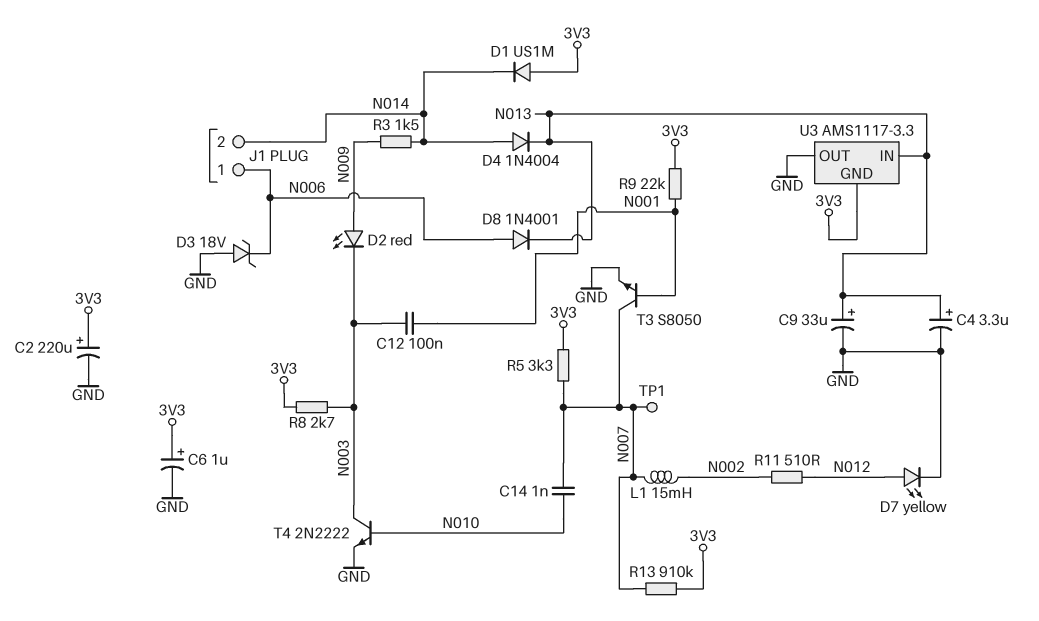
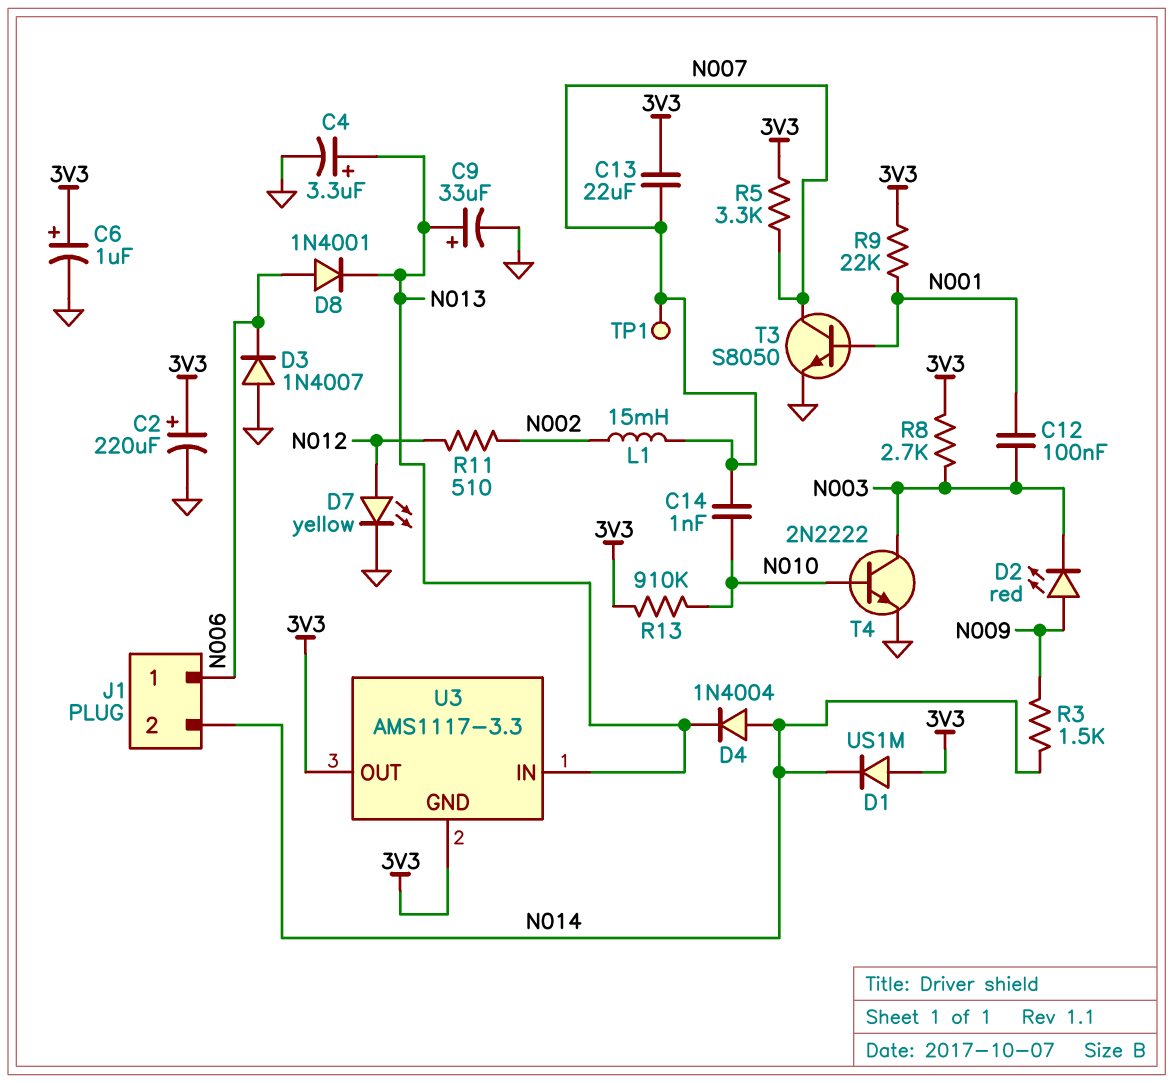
C13: none -> 22uF (3V3, N007)
D3: zener 18V (A GND, K N006) -> diode 1N4007 (A GND, K N006)
R13: 910k (3V3, N007) -> 910k (3V3, N010)
U3 pin OUT: GND -> 3V3

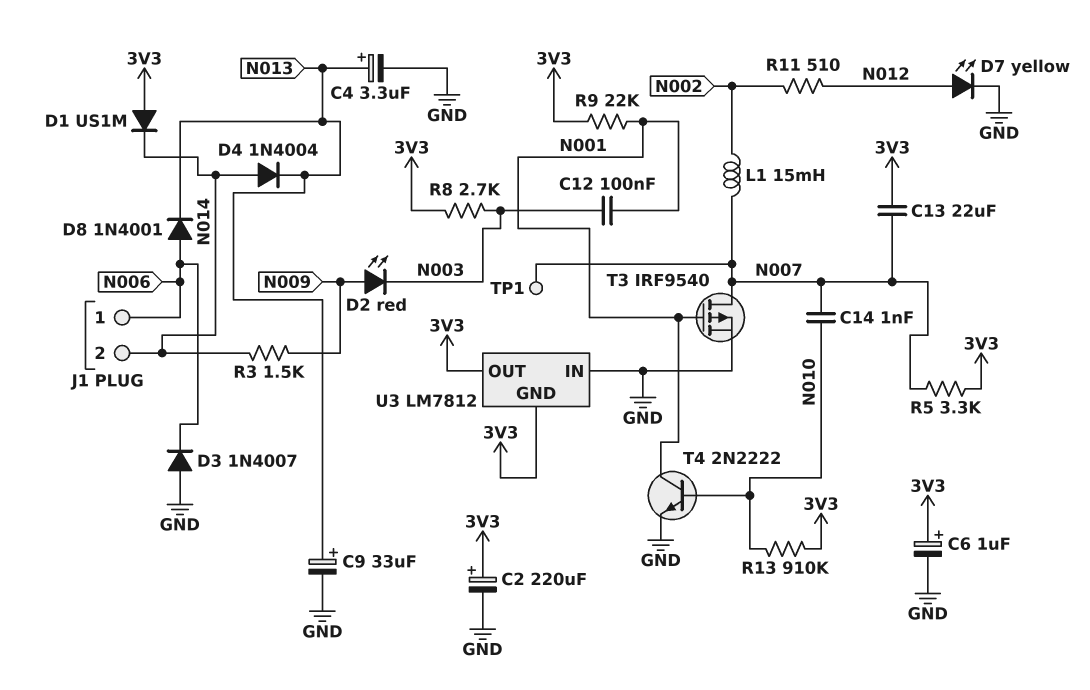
T3: NPN S8050 (B N001, C N007, E GND) -> PMOS IRF9540 (G N001, D N007, S GND)
T4: NPN 2N2222 (B N010, C N003, E GND) -> NPN 2N2222 (B N010, C N001, E GND)
U3: AMS1117-3.3 -> LM7812
U3 pin IN: N013 -> GND

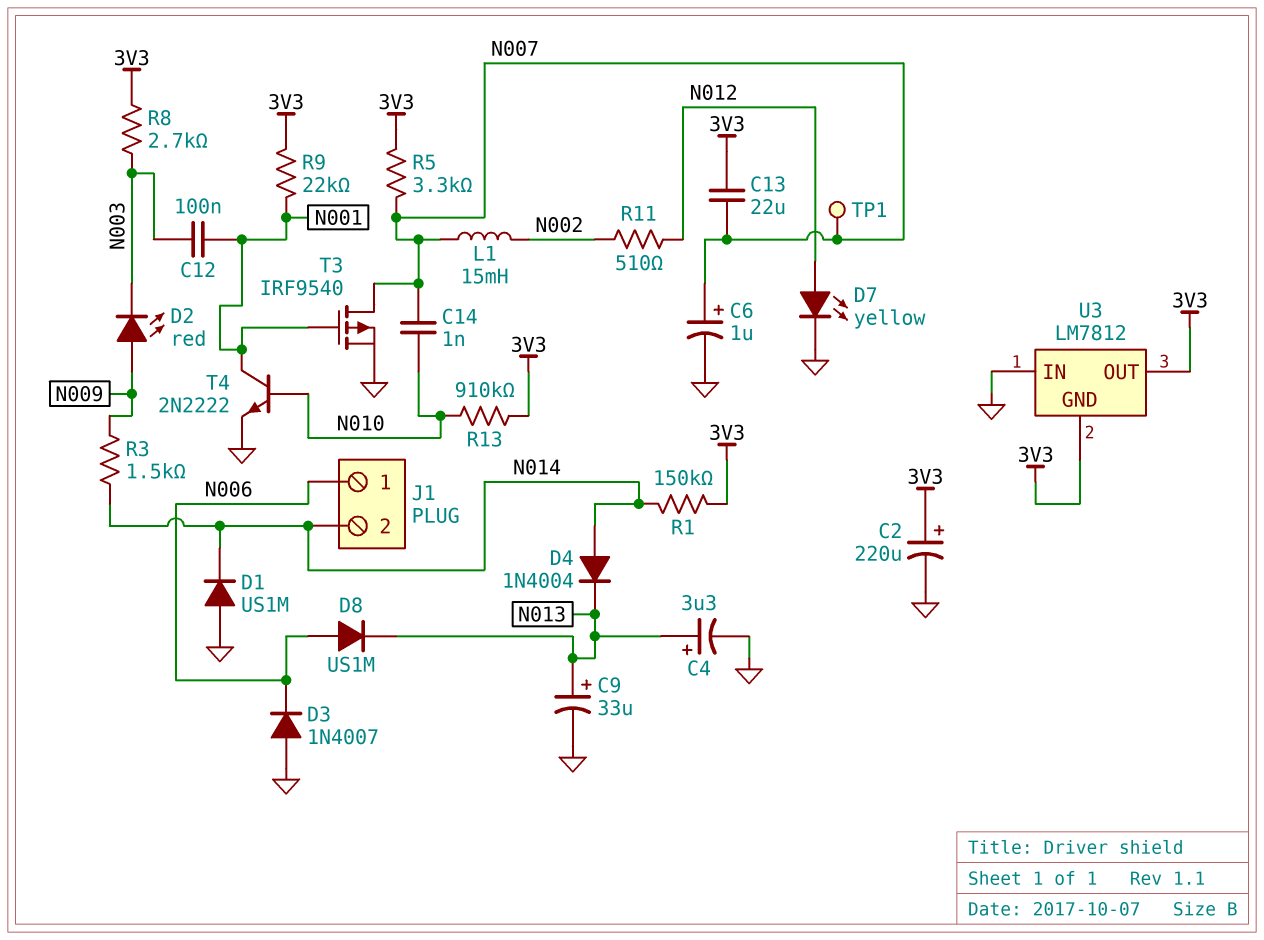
C6: 1uF (plus 3V3, minus GND) -> 1uF (plus N007, minus GND)
D1: diode US1M (A 3V3, K N014) -> diode US1M (A GND, K N014)
D8: diode 1N4001 (A N006, K N013) -> diode US1M (A N006, K N013)
R1: none -> 150k (3V3, N014)

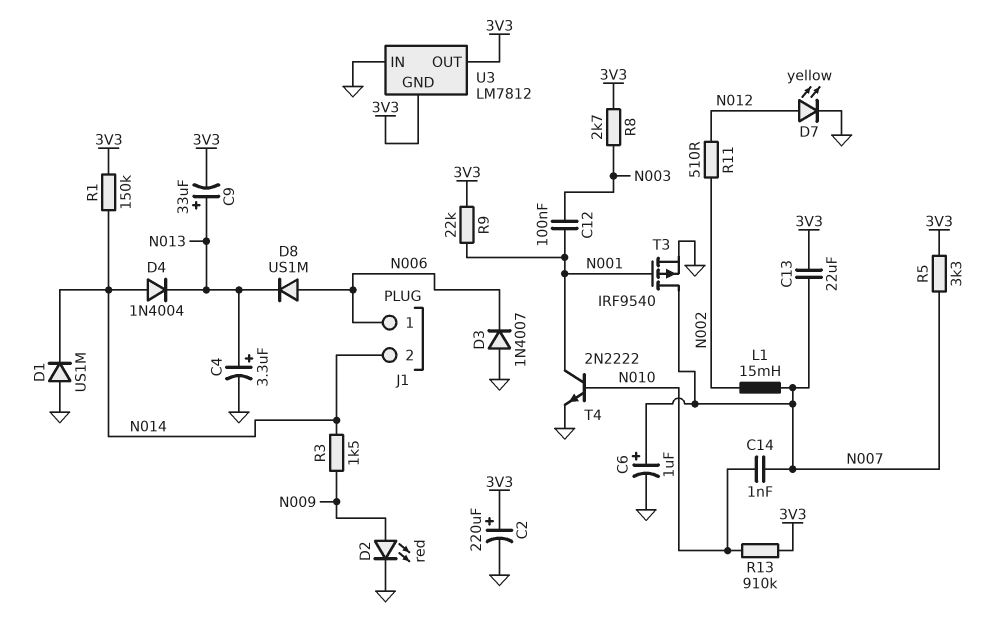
C9: 33uF (plus N013, minus GND) -> 33uF (plus N013, minus 3V3)
D2: LED red (A N009, K N003) -> LED red (A N009, K GND)
TP1: test point (N007) -> none

